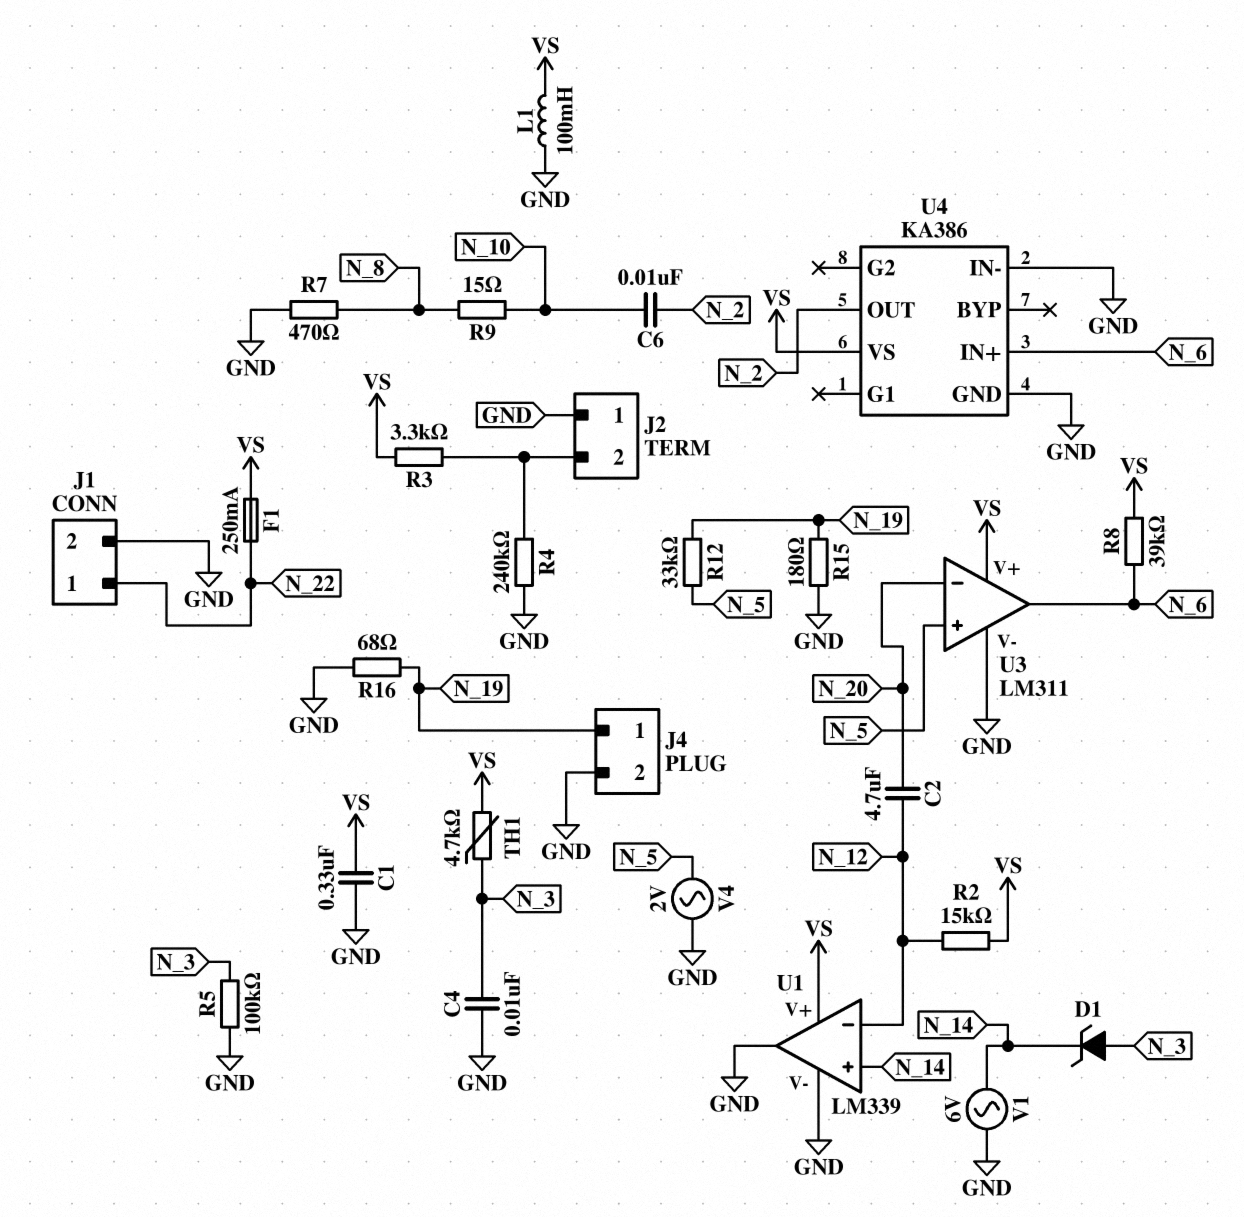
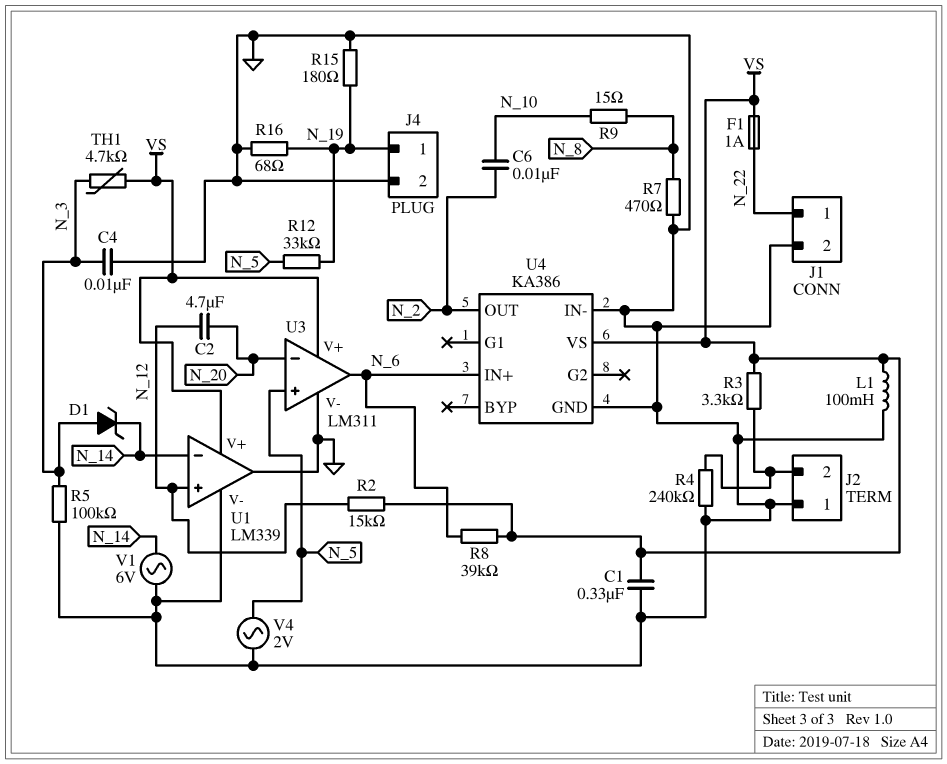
F1: 250mA (N_22, VS) -> 1A (N_22, VS)
U1 pin in+: N_14 -> N_12
U1 pin in-: N_12 -> N_14

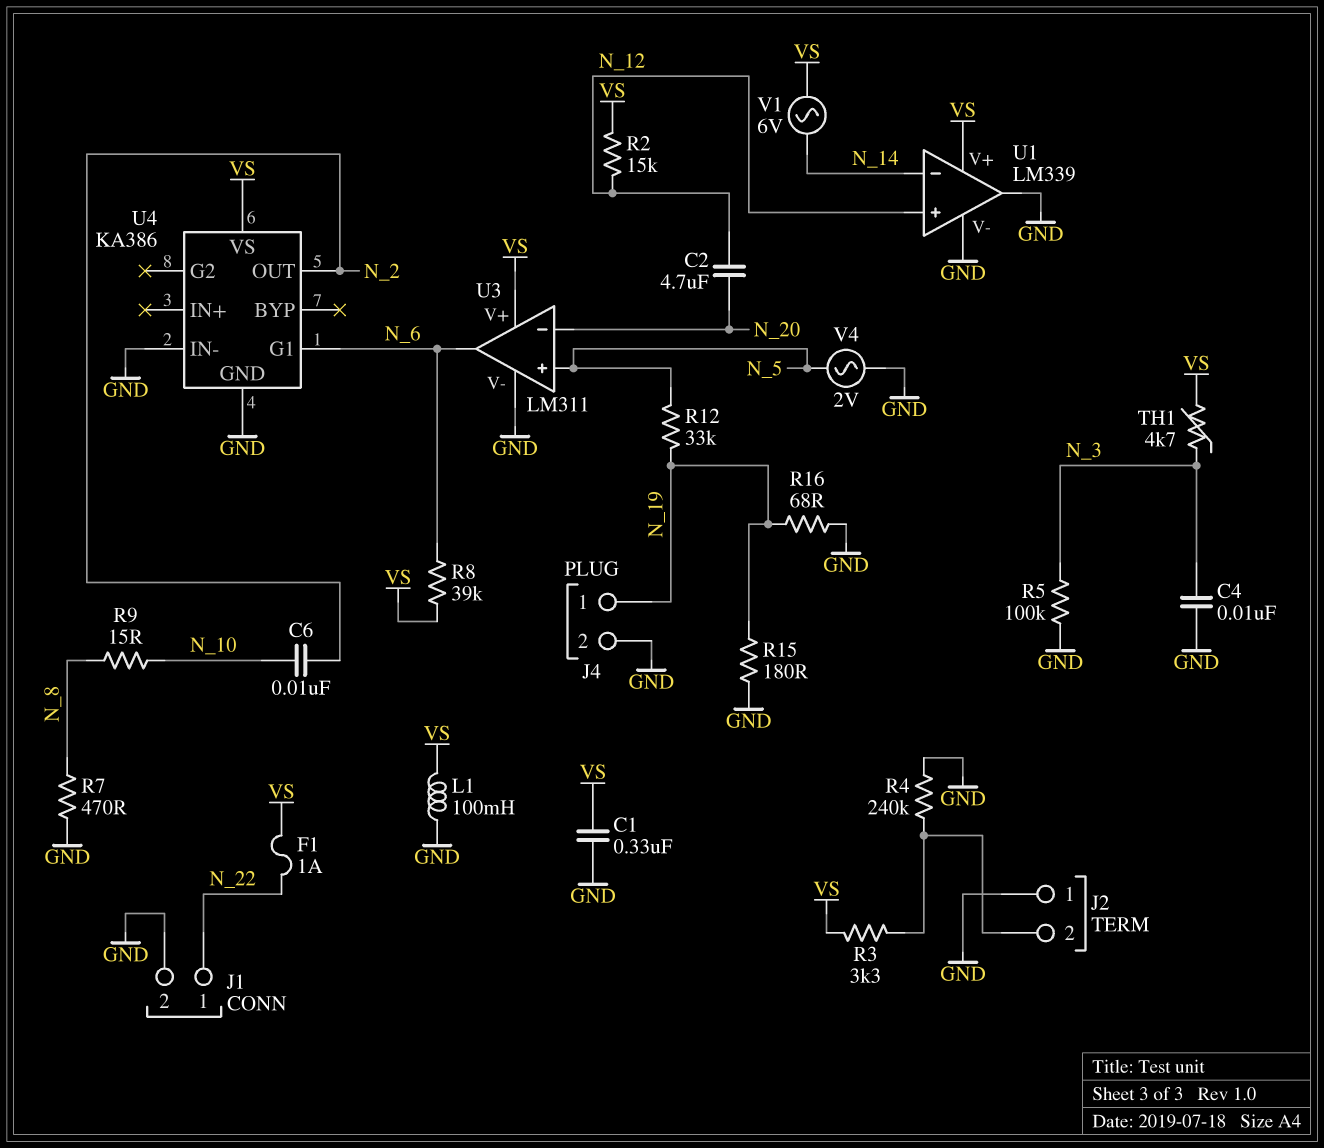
D1: zener (A N_3, K N_14) -> none
U4 pin G1: none -> N_6
U4 pin IN+: N_6 -> none
V1: AC 6V (GND, N_14) -> AC 6V (N_14, VS)

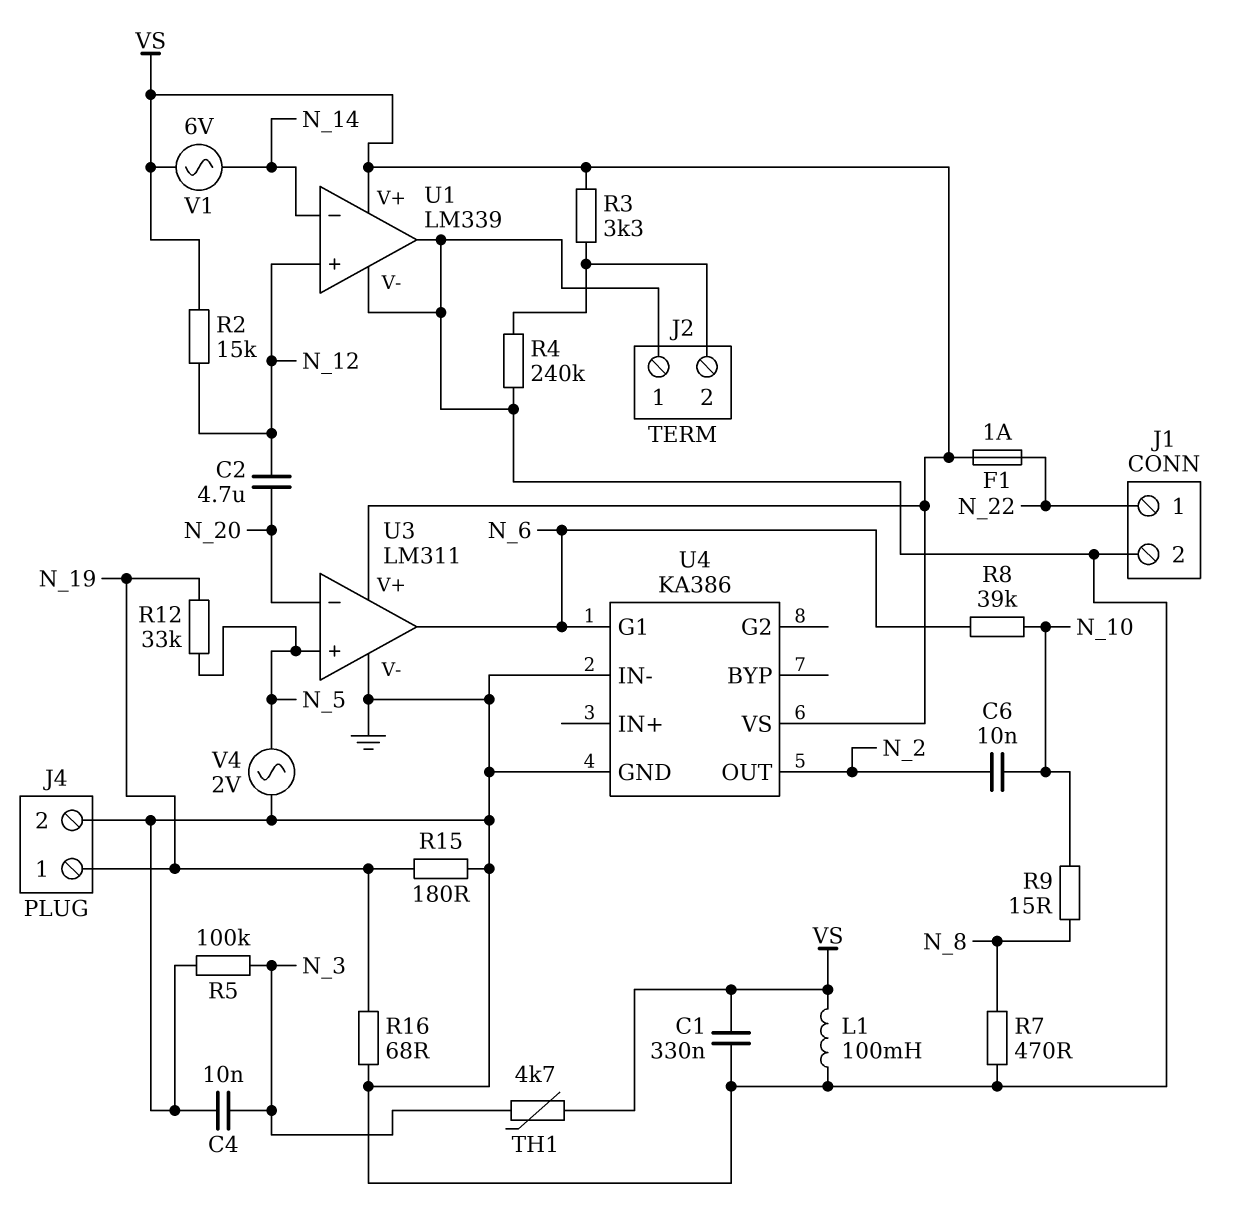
R8: 39k (N_6, VS) -> 39k (N_6, N_10)

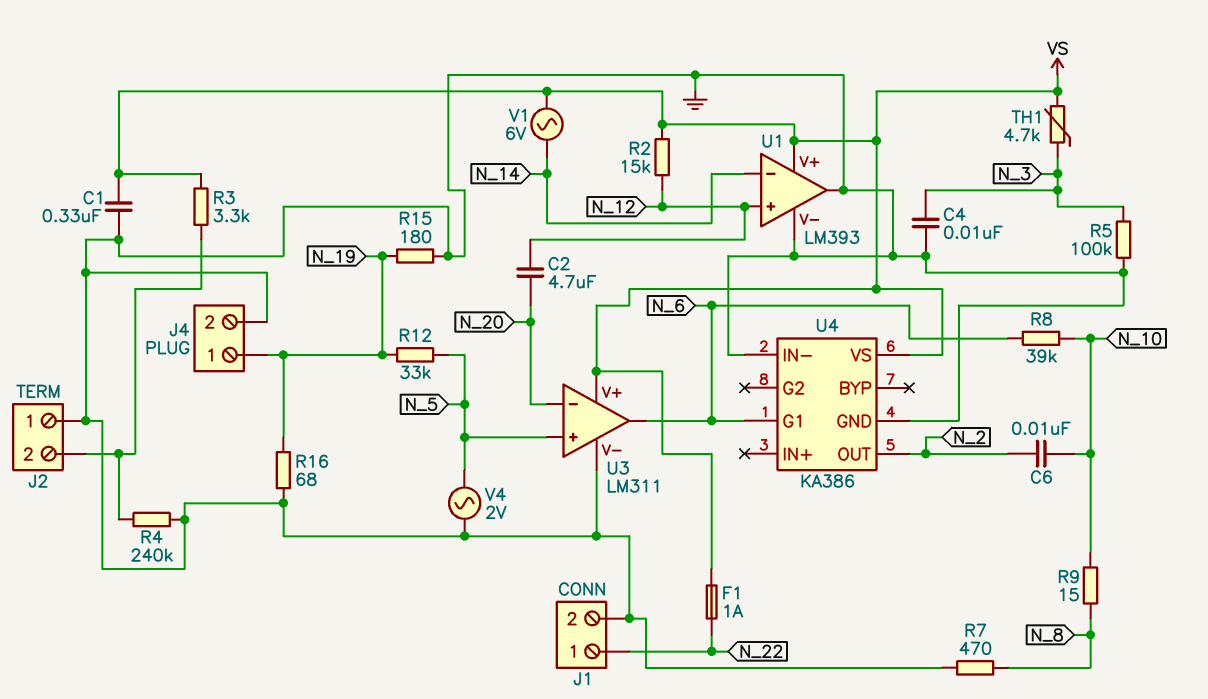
L1: 100mH (GND, VS) -> none
U1: LM339 -> LM393

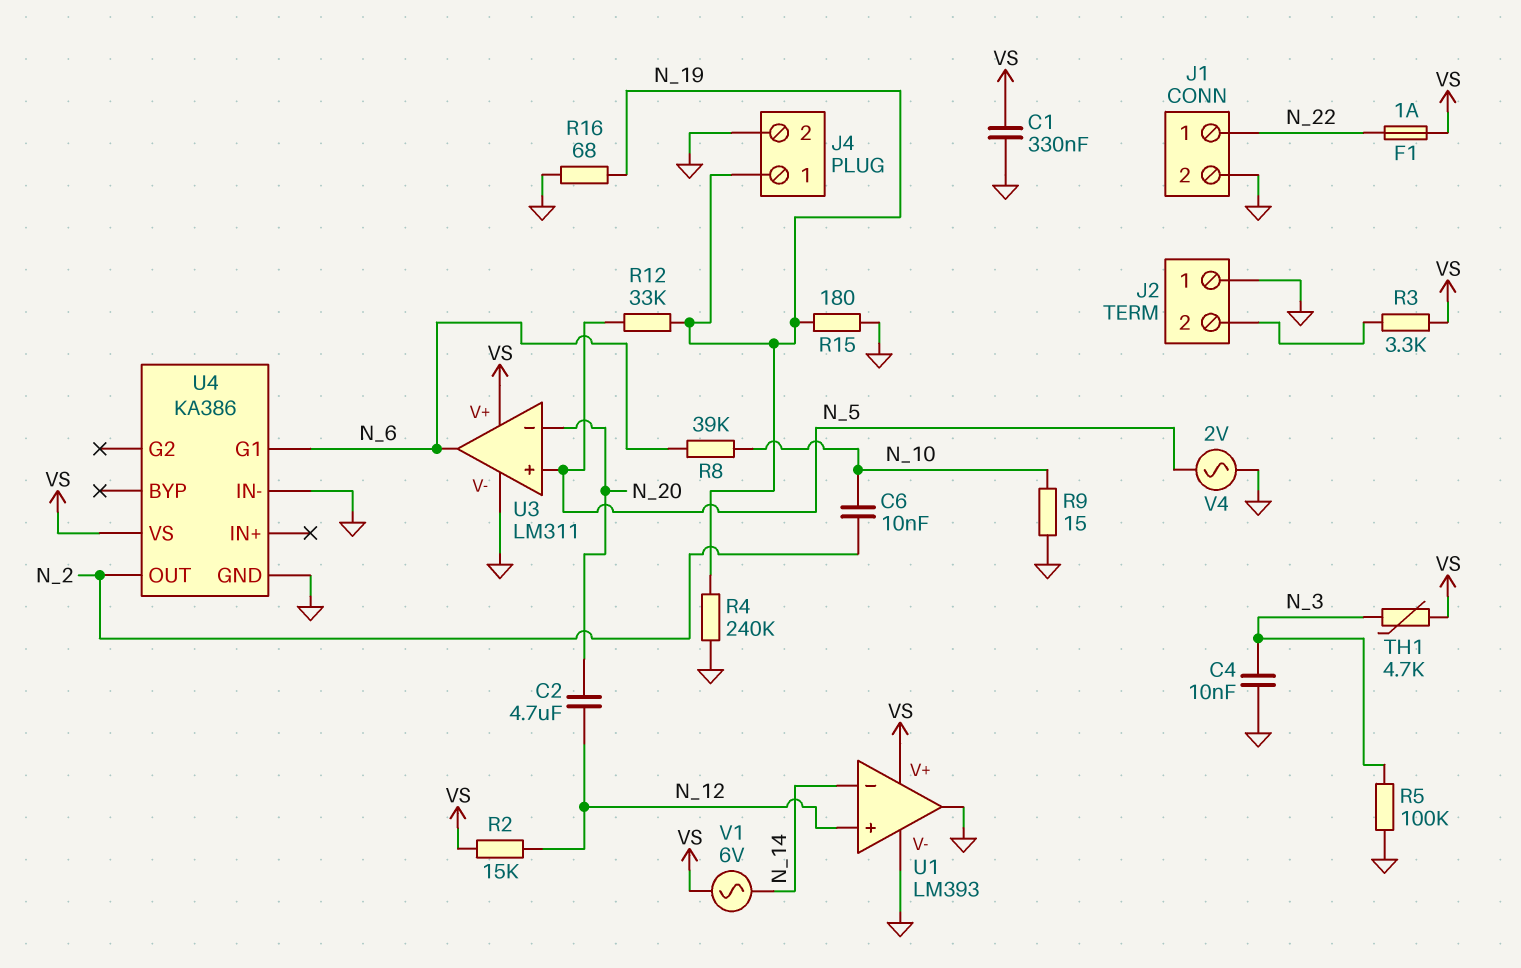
R4: 240k (GND, J2/2) -> 240k (GND, N_19)
R7: 470 (GND, N_8) -> none
R9: 15 (N_8, N_10) -> 15 (GND, N_10)

